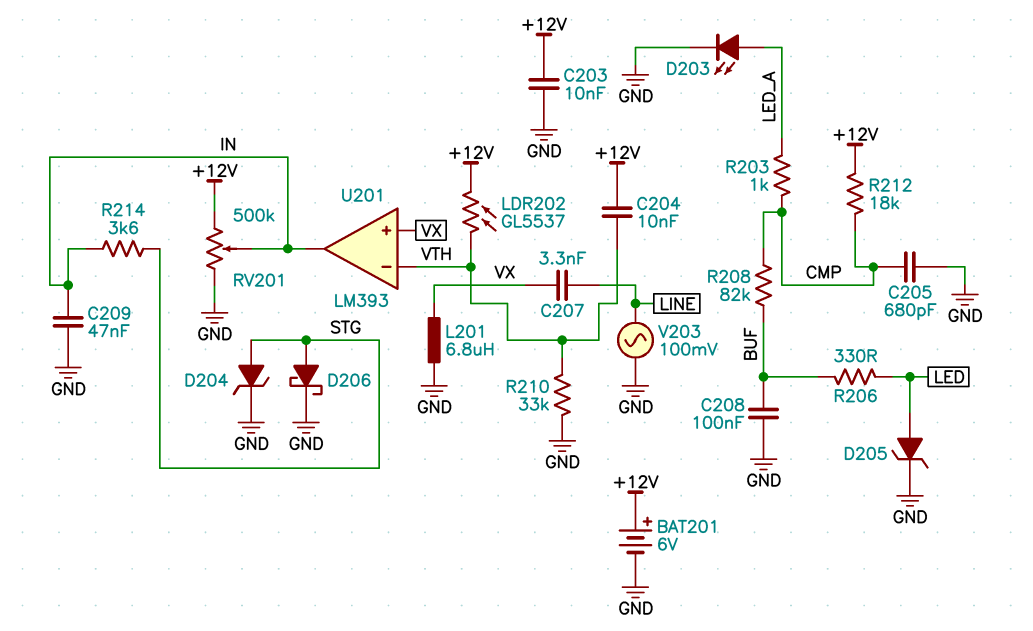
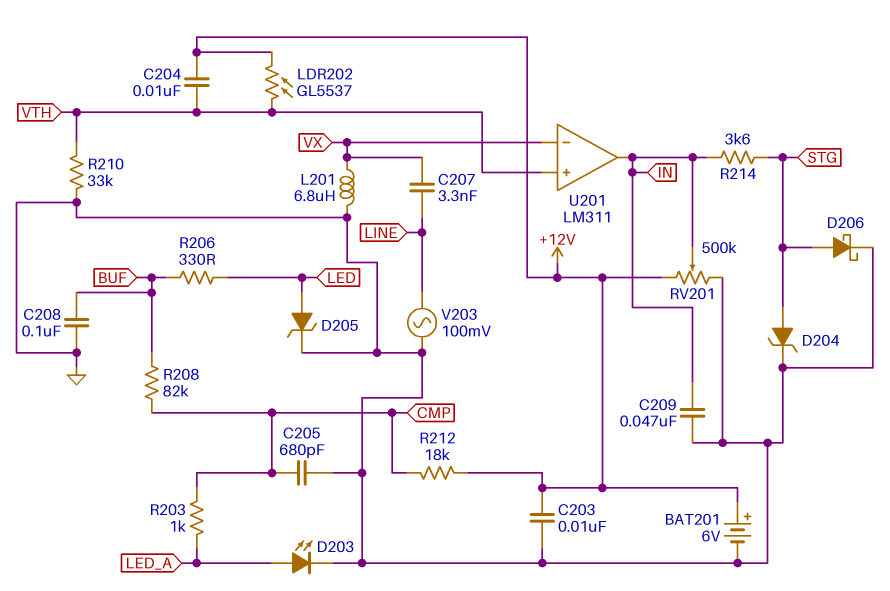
U201: LM393 -> LM311
U201 pin in+: VX -> VTH
U201 pin in-: VTH -> VX

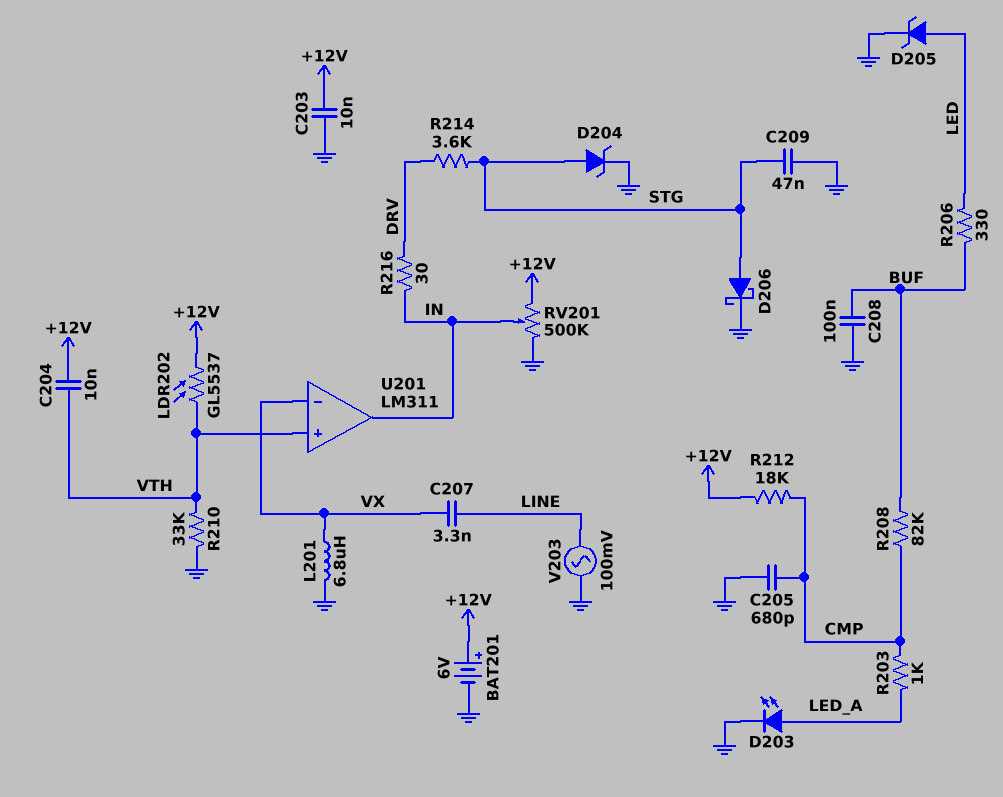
C209: 47nF (GND, IN) -> 47nF (GND, STG)
R214: 3.6k (IN, STG) -> 3.6k (DRV, STG)
R216: none -> 30 (DRV, IN)

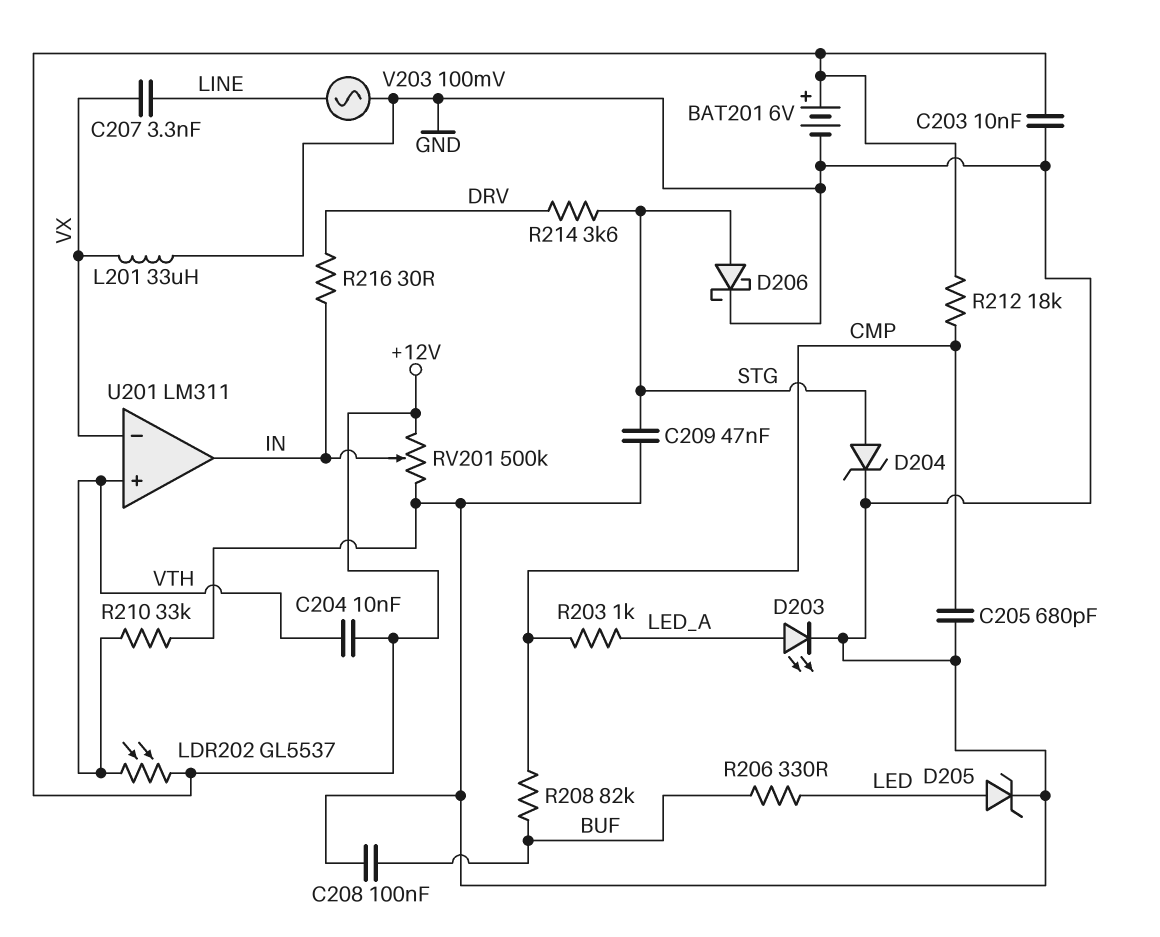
L201: 6.8uH (GND, VX) -> 33uH (GND, VX)

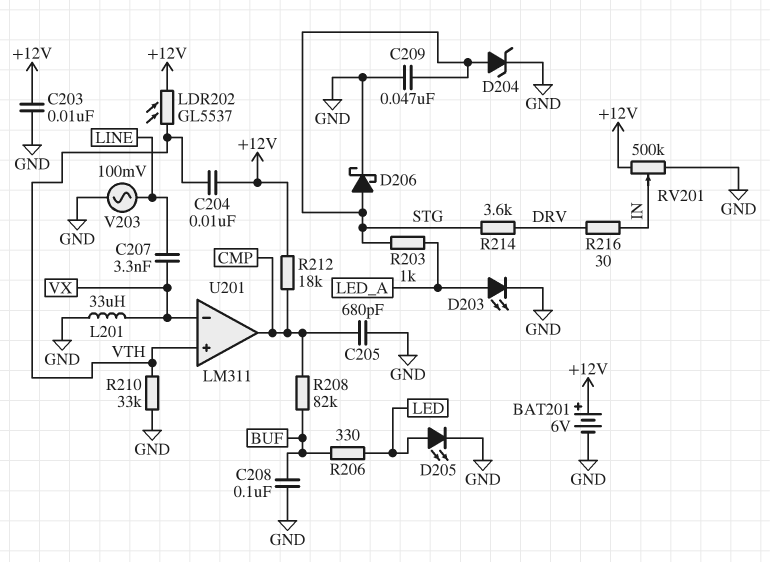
D205: zener (A LED, K GND) -> LED (A LED, K GND)
R203: 1k (CMP, LED_A) -> 1k (LED_A, STG)
U201 pin out: IN -> CMP

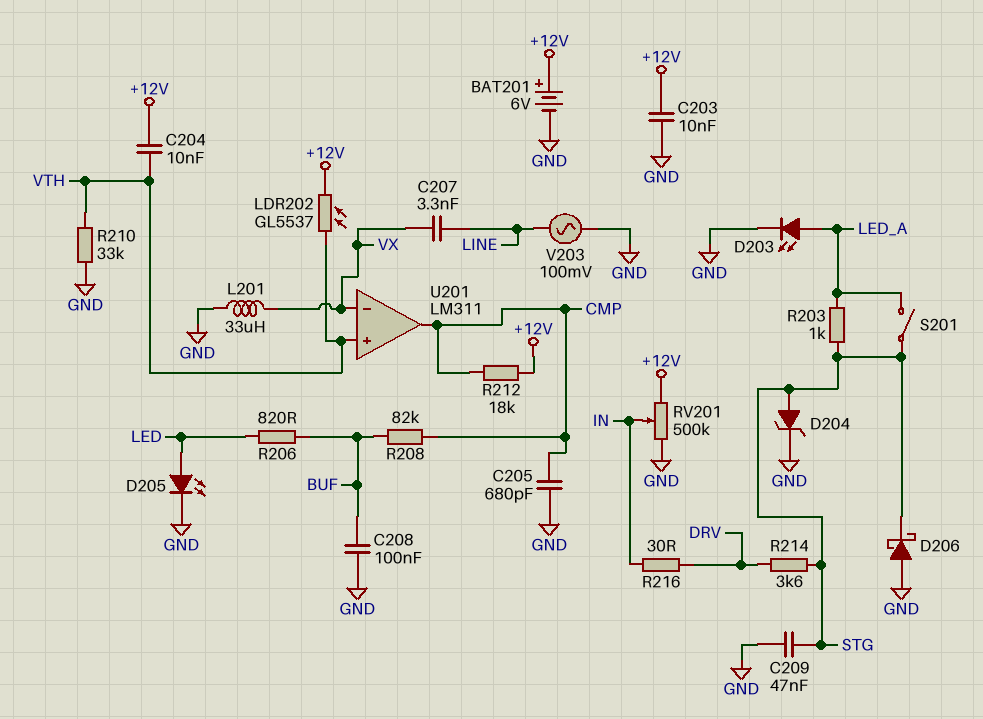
D206: schottky (A STG, K GND) -> schottky (A GND, K STG)
R206: 330 (BUF, LED) -> 820 (BUF, LED)
S201: none -> switch (LED_A, STG)

